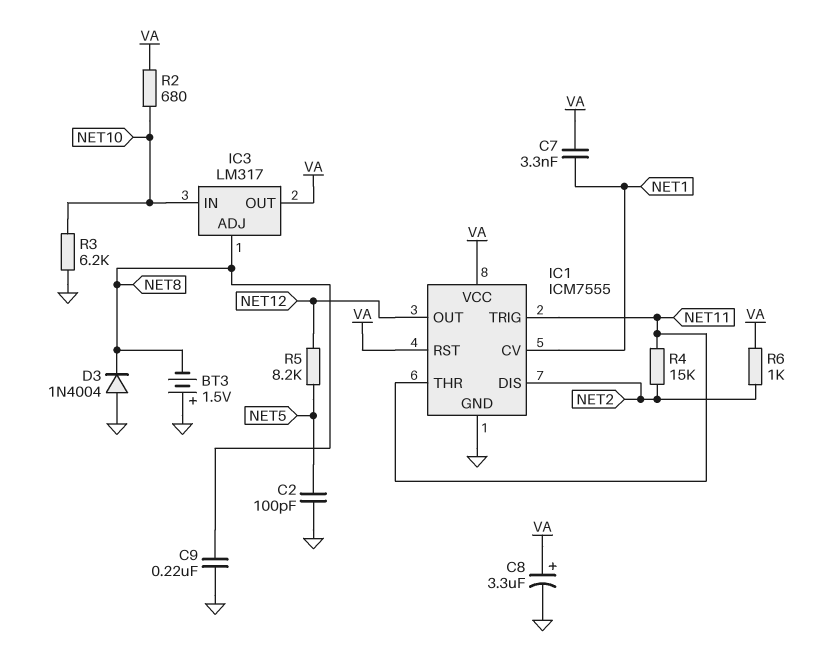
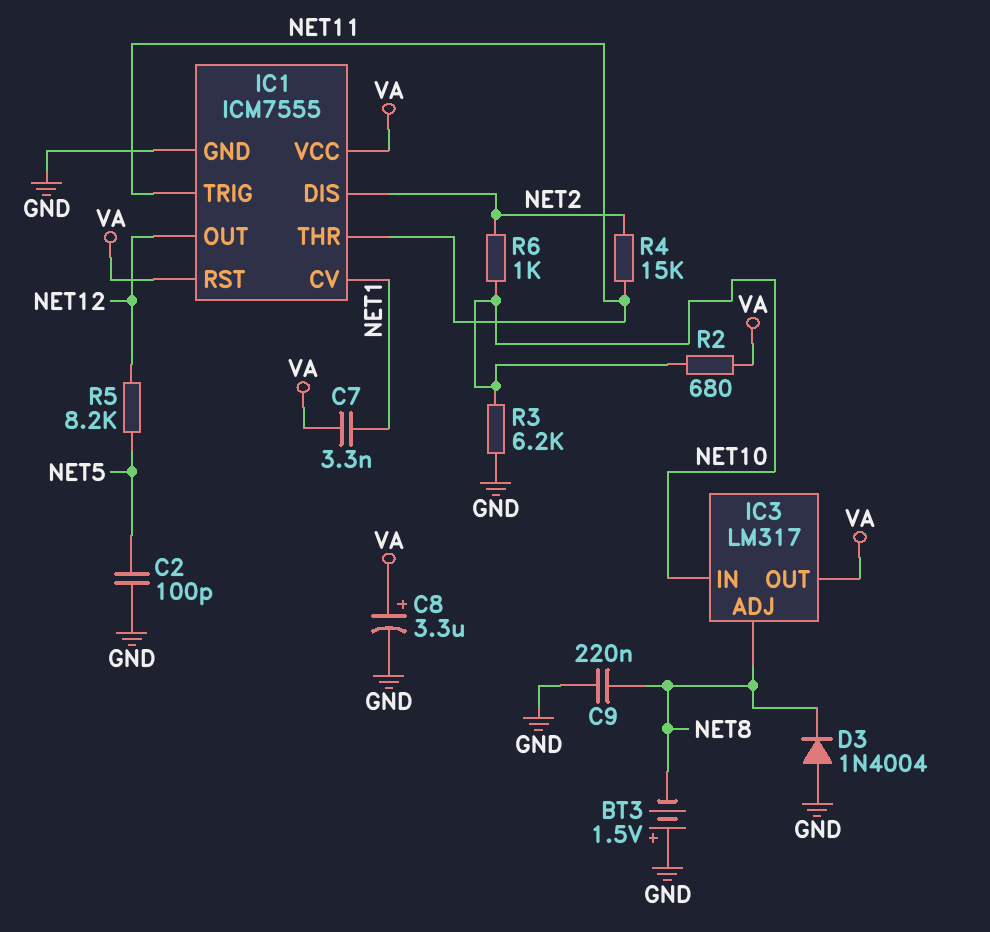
R6: 1k (NET2, VA) -> 1k (NET2, NET10)

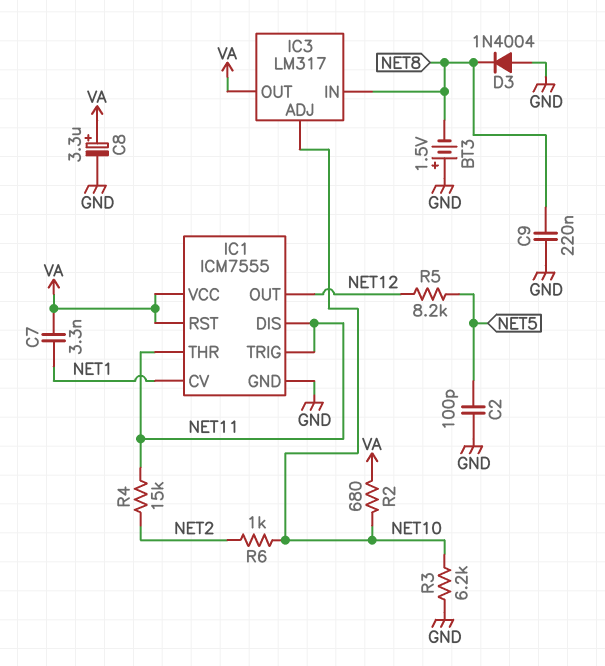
IC1 pin DIS: NET2 -> NET11
IC3 pin ADJ: NET8 -> NET10
IC3 pin IN: NET10 -> NET8

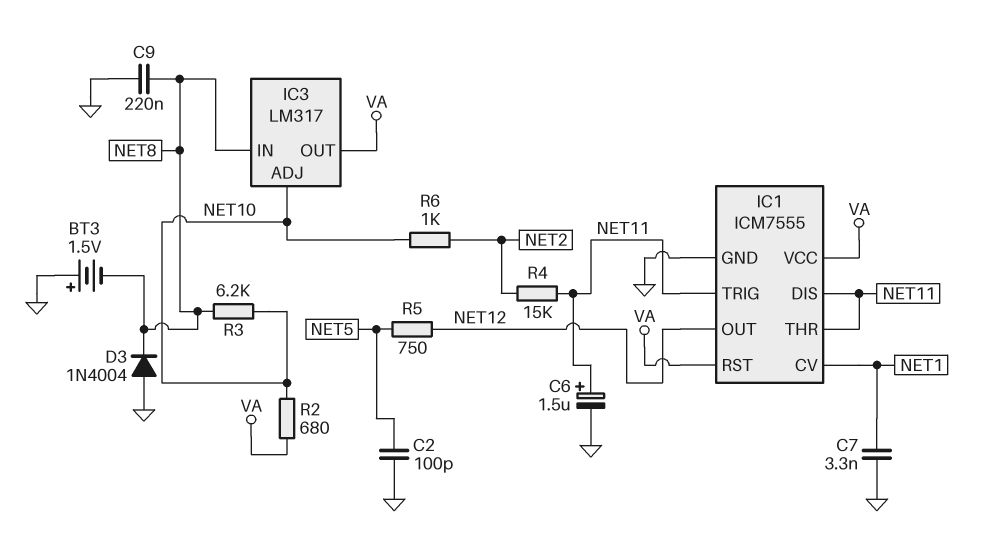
C6: none -> 1.5uF (plus NET11, minus GND)
C7: 3.3nF (NET1, VA) -> 3.3nF (GND, NET1)
C8: 3.3uF (plus VA, minus GND) -> none
R3: 6.2k (GND, NET10) -> 6.2k (NET8, NET10)
R5: 8.2k (NET5, NET12) -> 750 (NET5, NET12)

